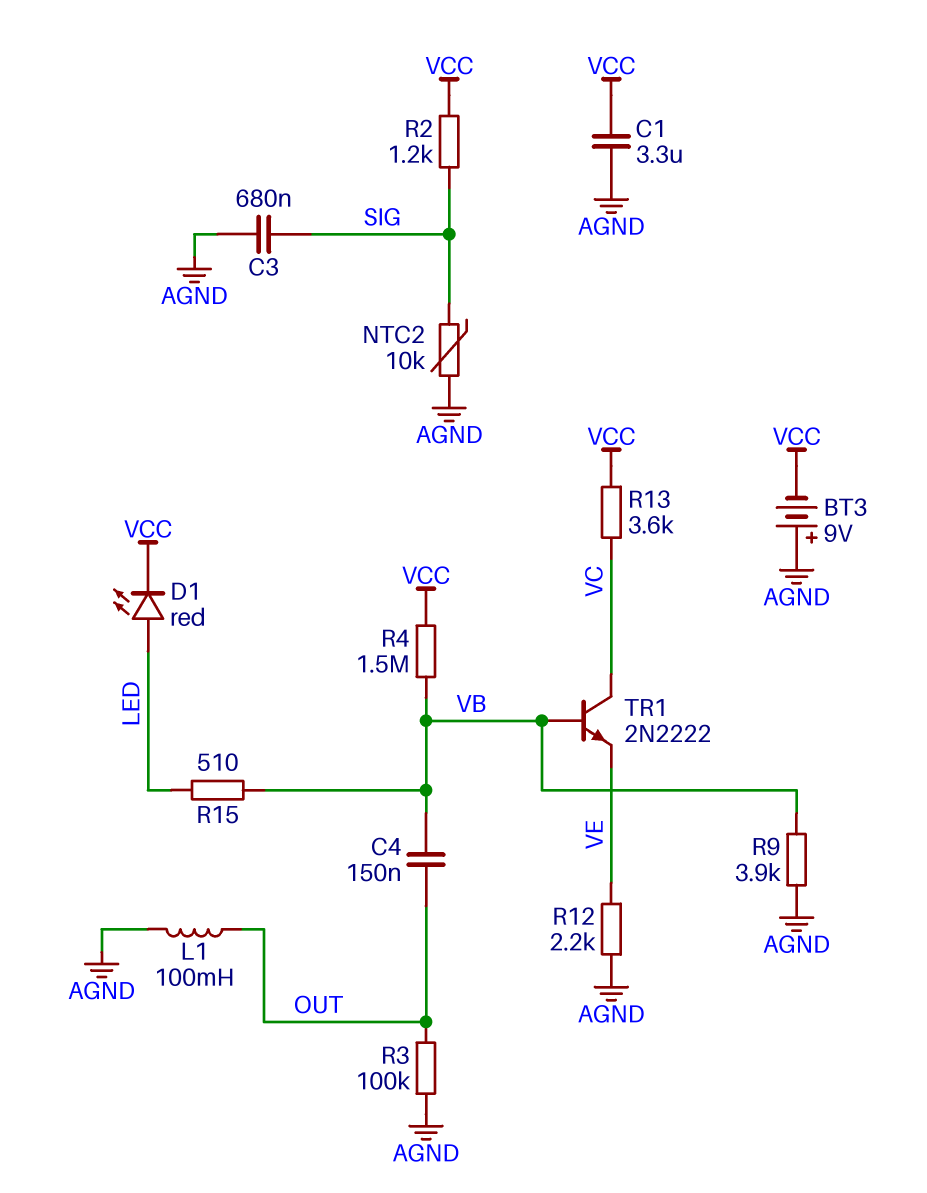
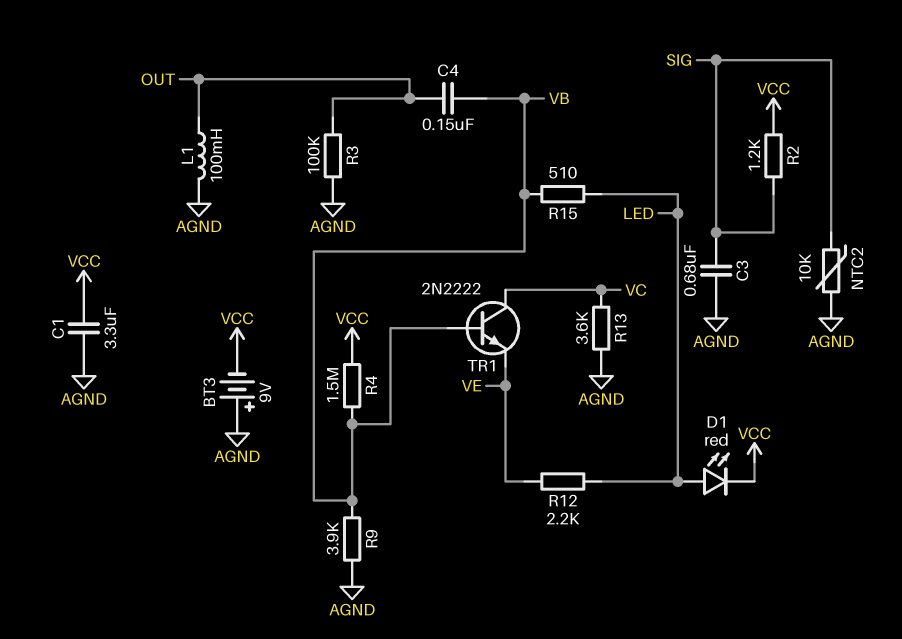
R12: 2.2k (AGND, VE) -> 2.2k (LED, VE)
R13: 3.6k (VC, VCC) -> 3.6k (AGND, VC)

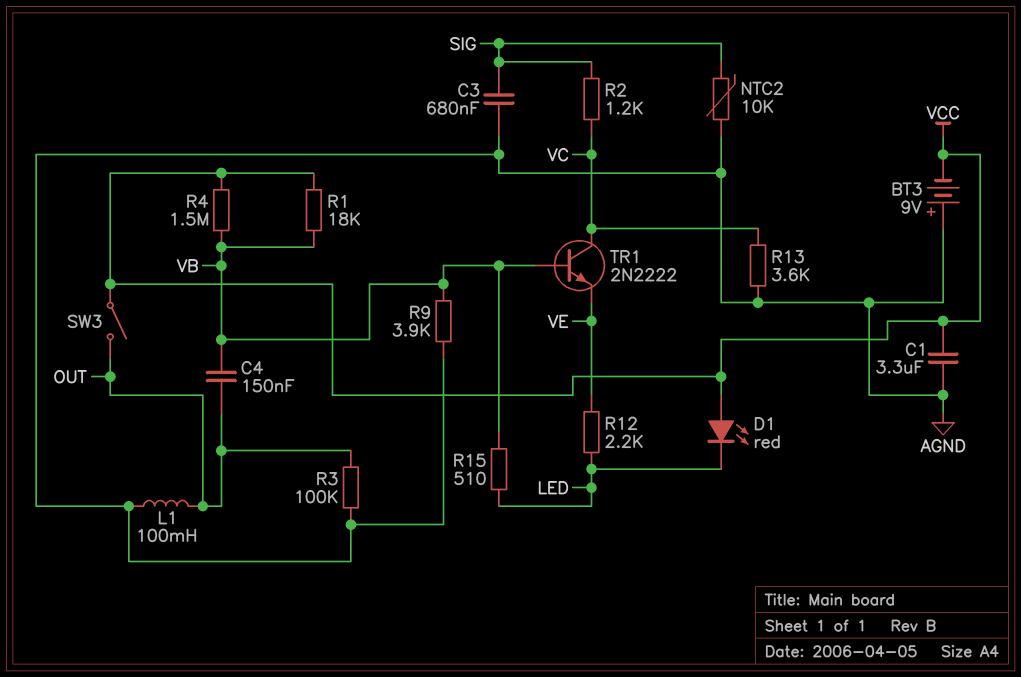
D1: LED red (A LED, K VCC) -> LED red (A VCC, K LED)
R1: none -> 18k (VB, VCC)
R2: 1.2k (SIG, VCC) -> 1.2k (SIG, VC)
SW3: none -> switch (OUT, VCC)

